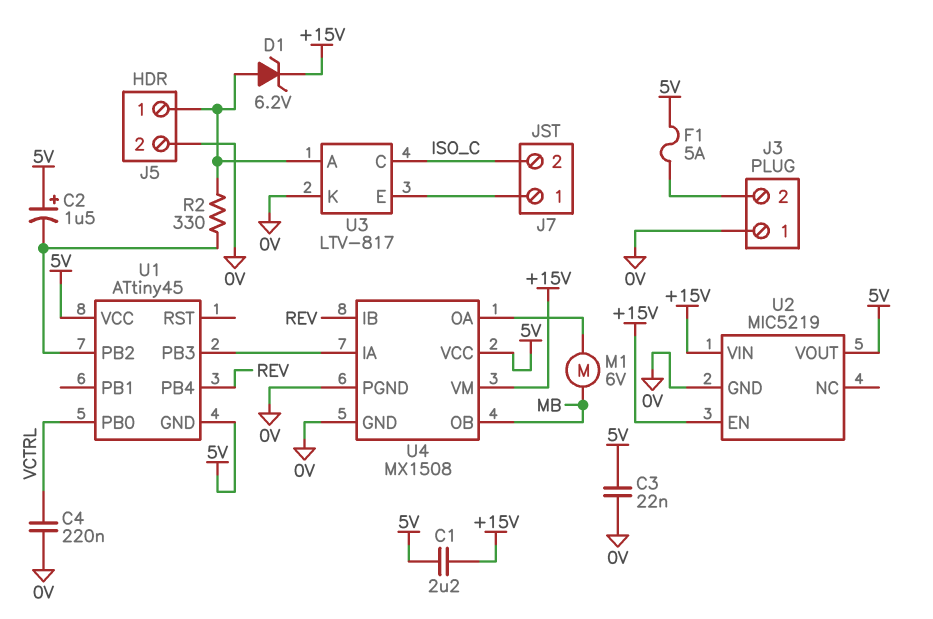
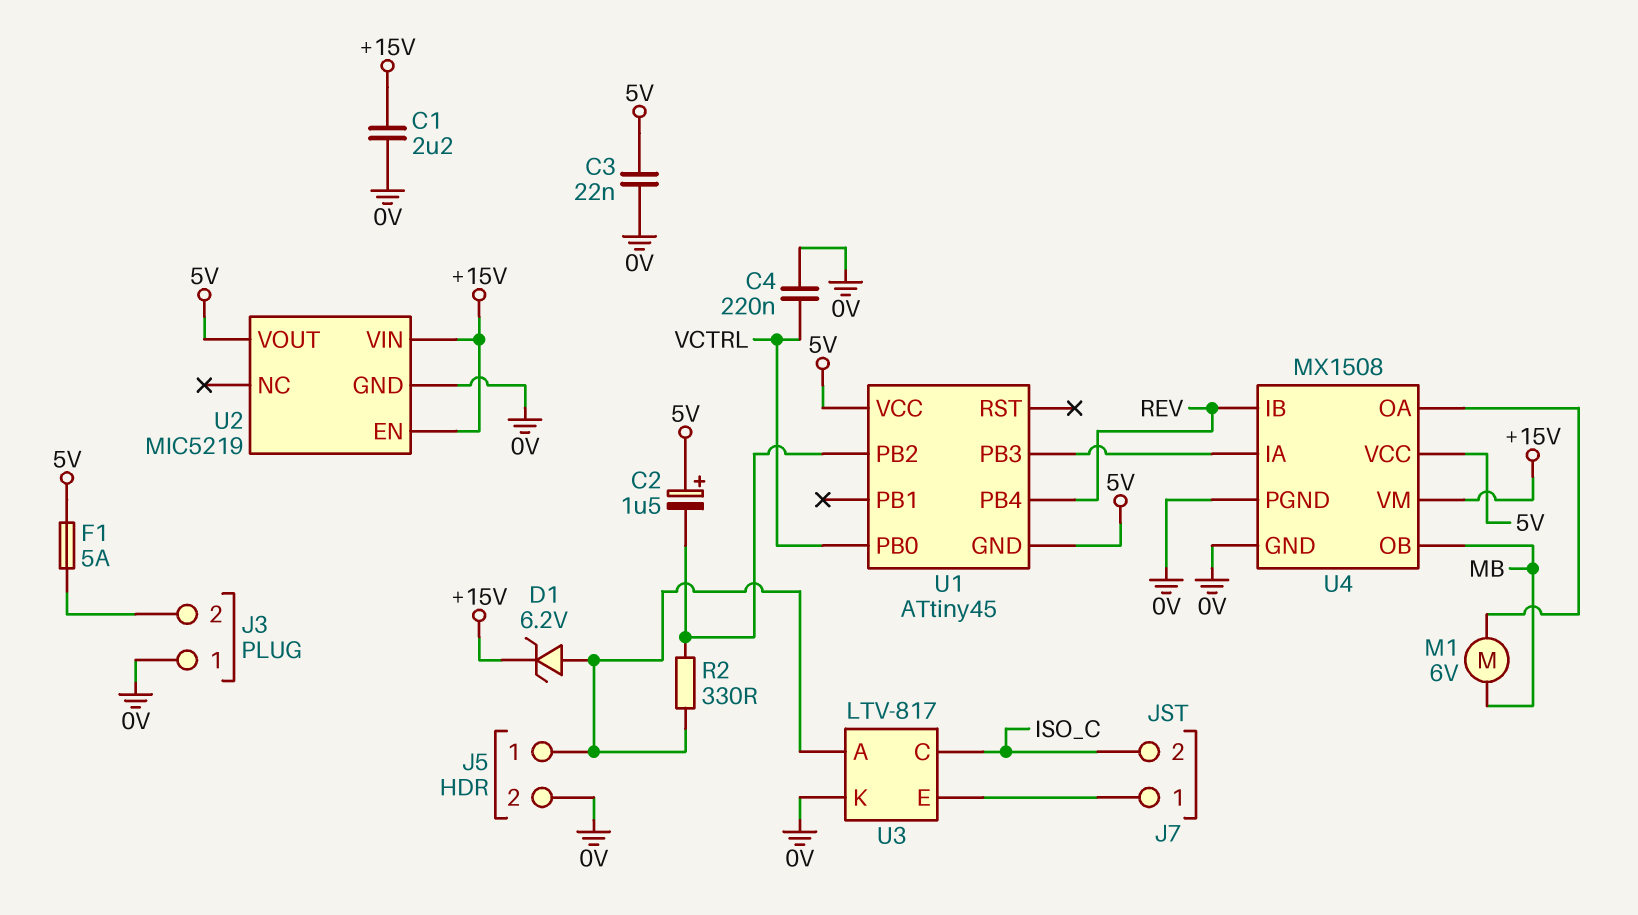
C1: 2.2uF (+15V, 5V) -> 2.2uF (+15V, 0V)

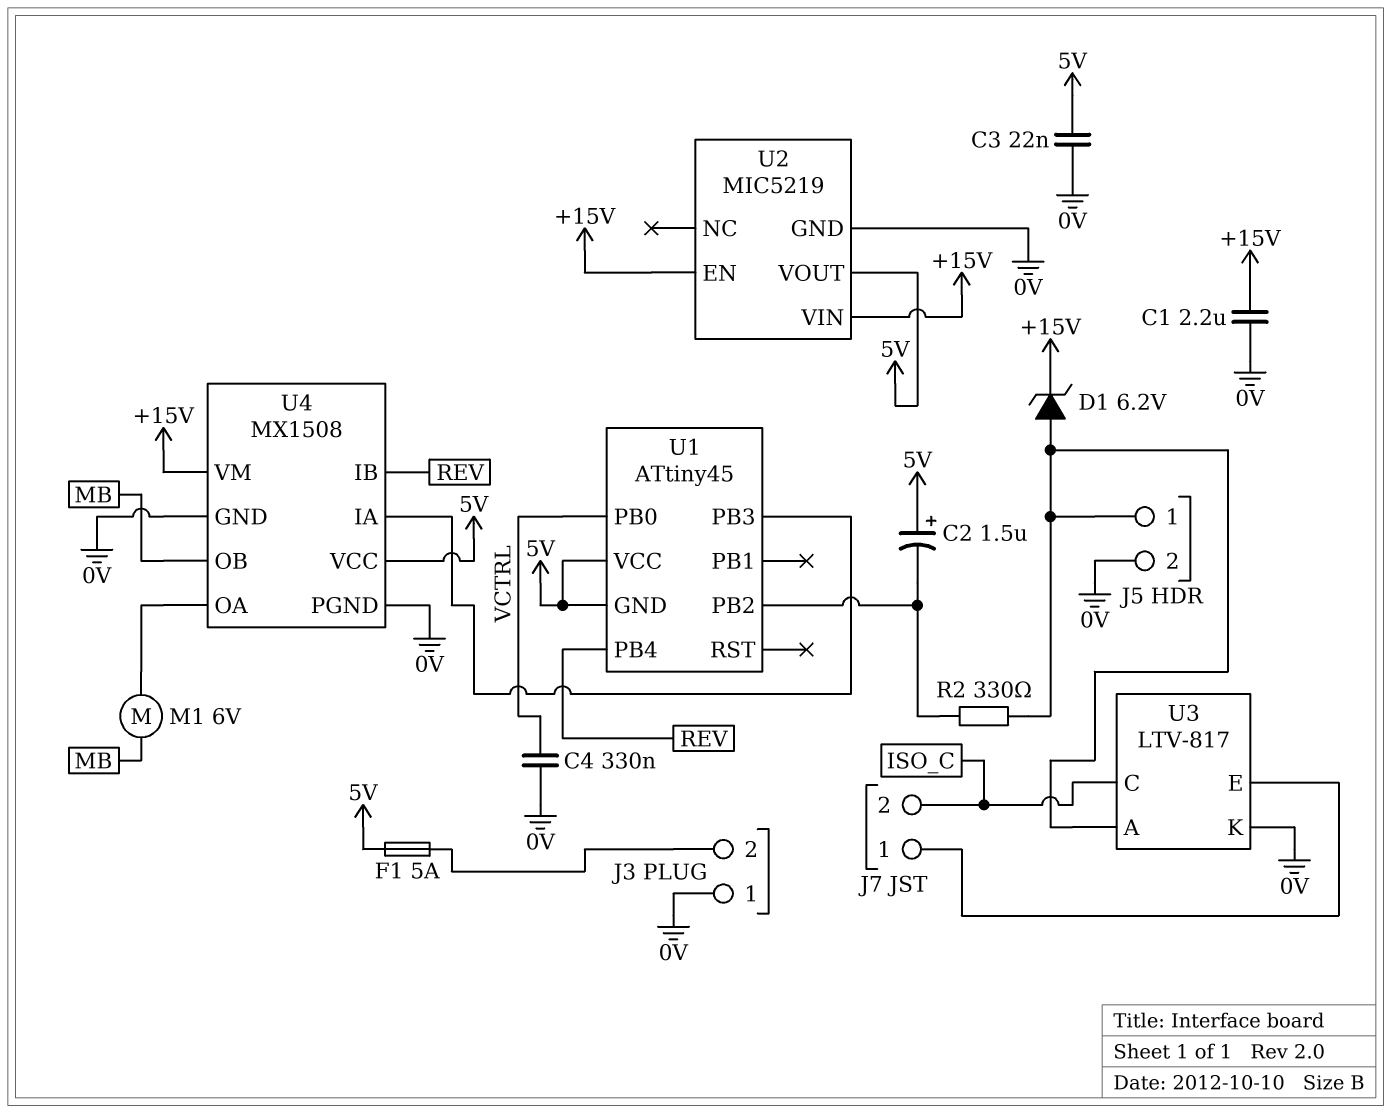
C4: 220nF (0V, VCTRL) -> 330nF (0V, VCTRL)

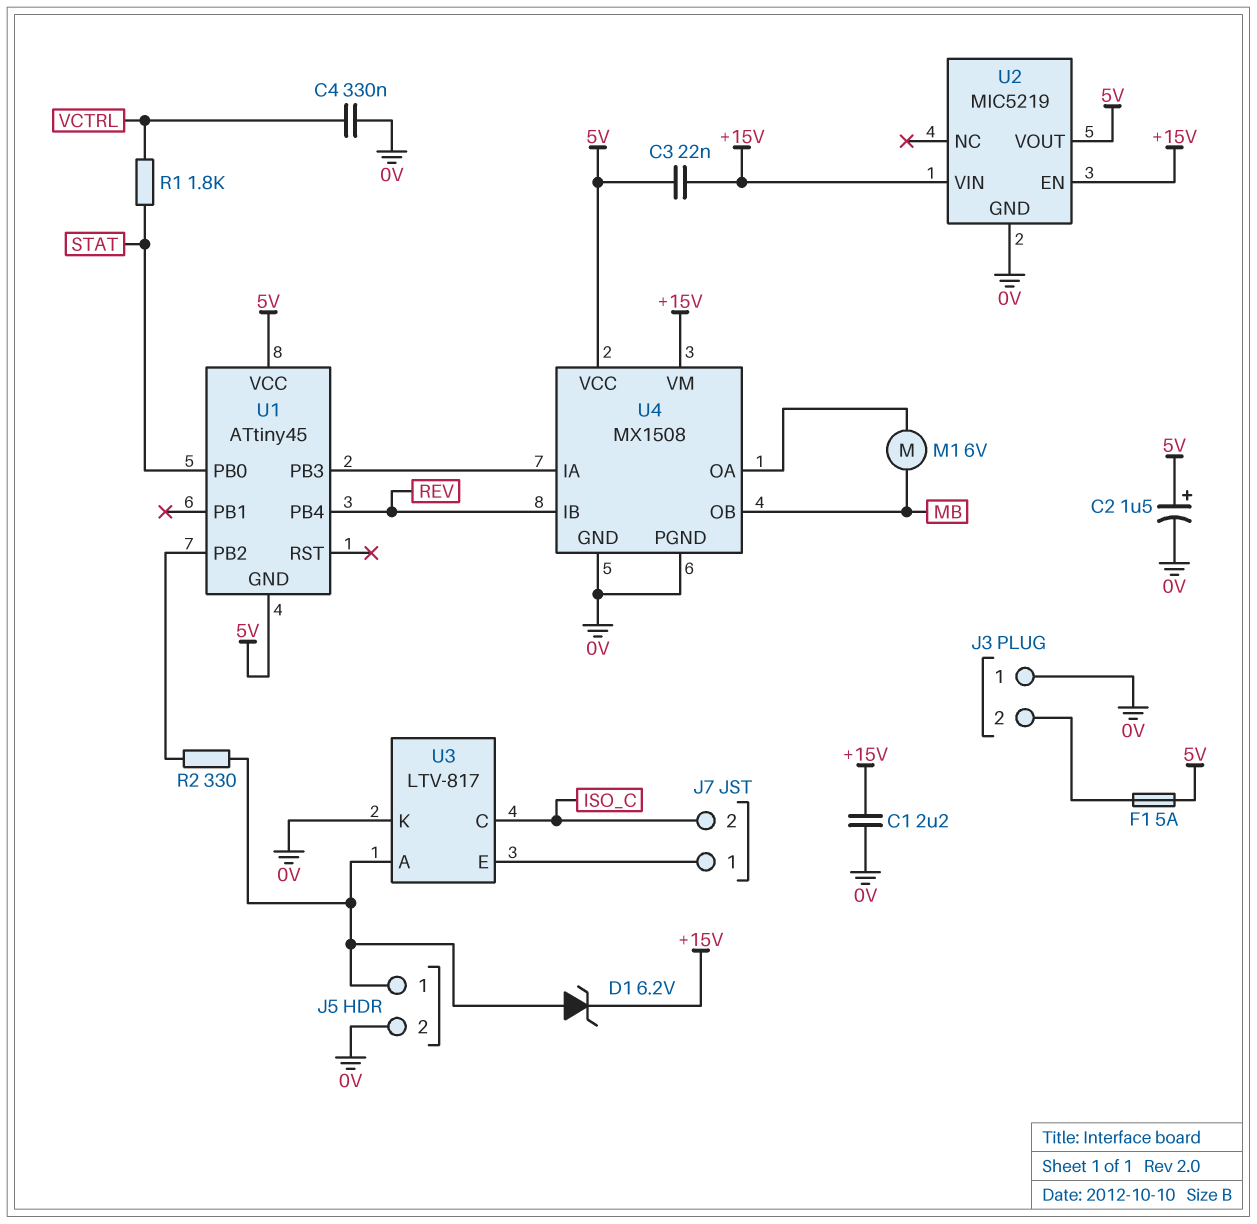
C2: 1.5uF (plus 5V, minus U1/PB2) -> 1.5uF (plus 5V, minus 0V)
C3: 22nF (0V, 5V) -> 22nF (+15V, 5V)
R1: none -> 1.8k (STAT, VCTRL)
U1 pin PB0: VCTRL -> STAT

